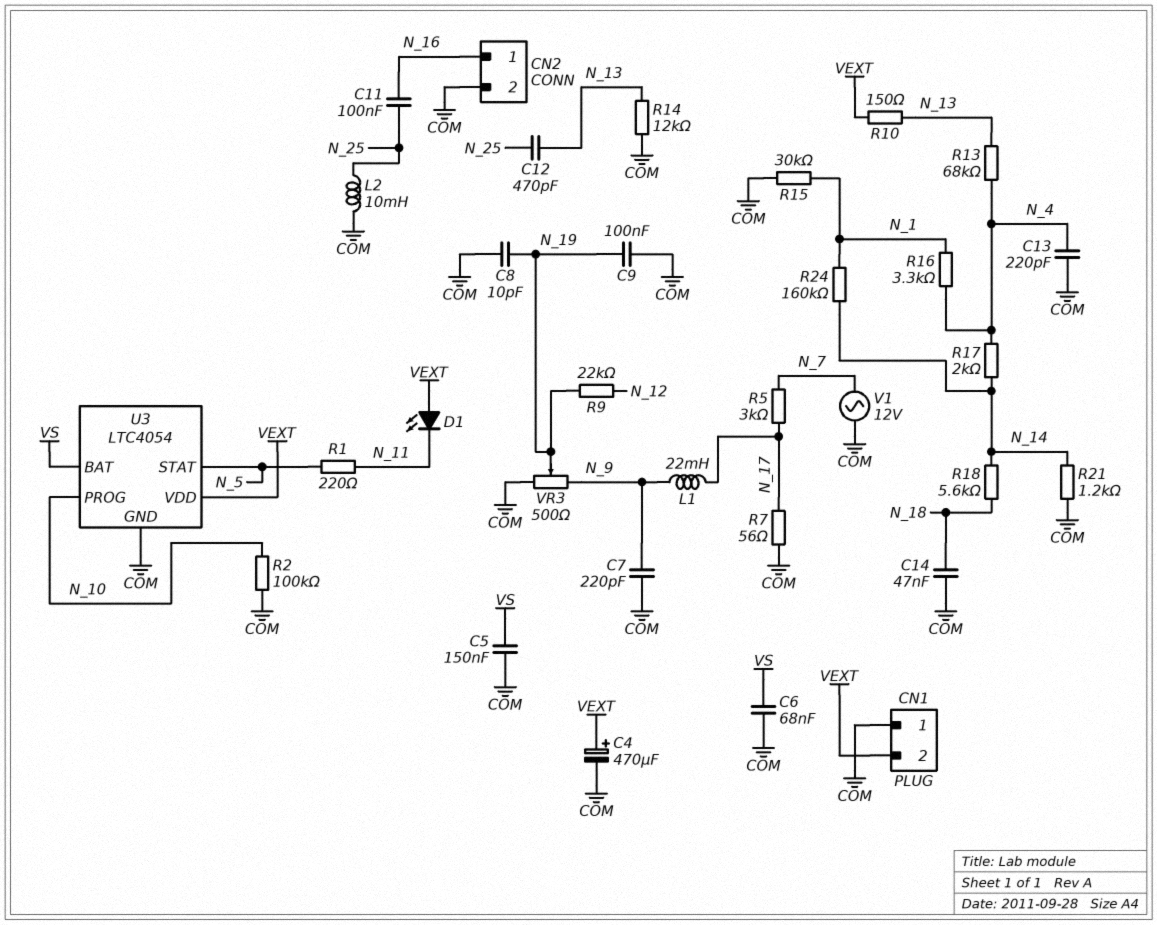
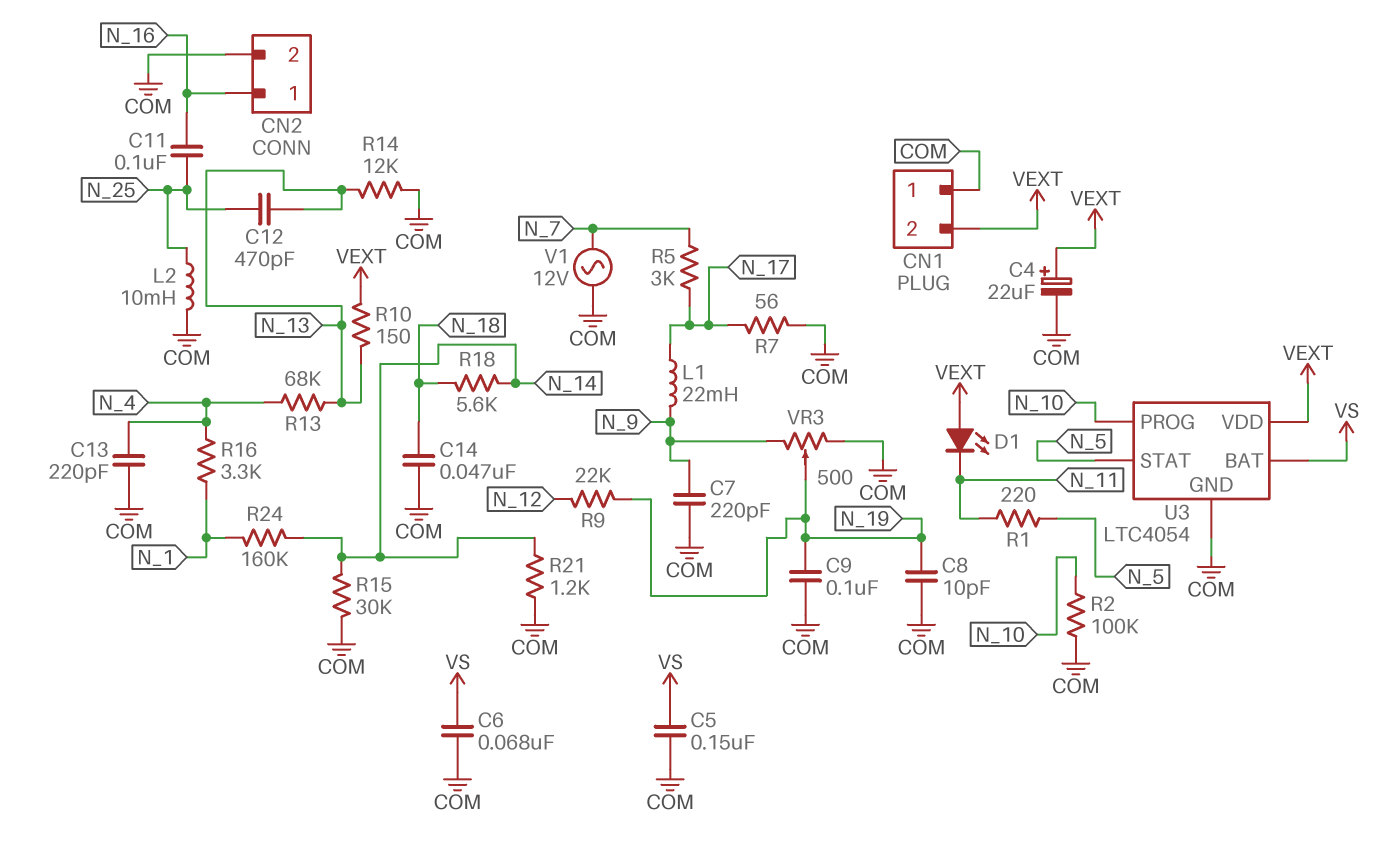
C4: 470uF (plus VEXT, minus COM) -> 22uF (plus VEXT, minus COM)
R15: 30k (COM, N_1) -> 30k (COM, N_14)
R17: 2k (N_4, N_14) -> none

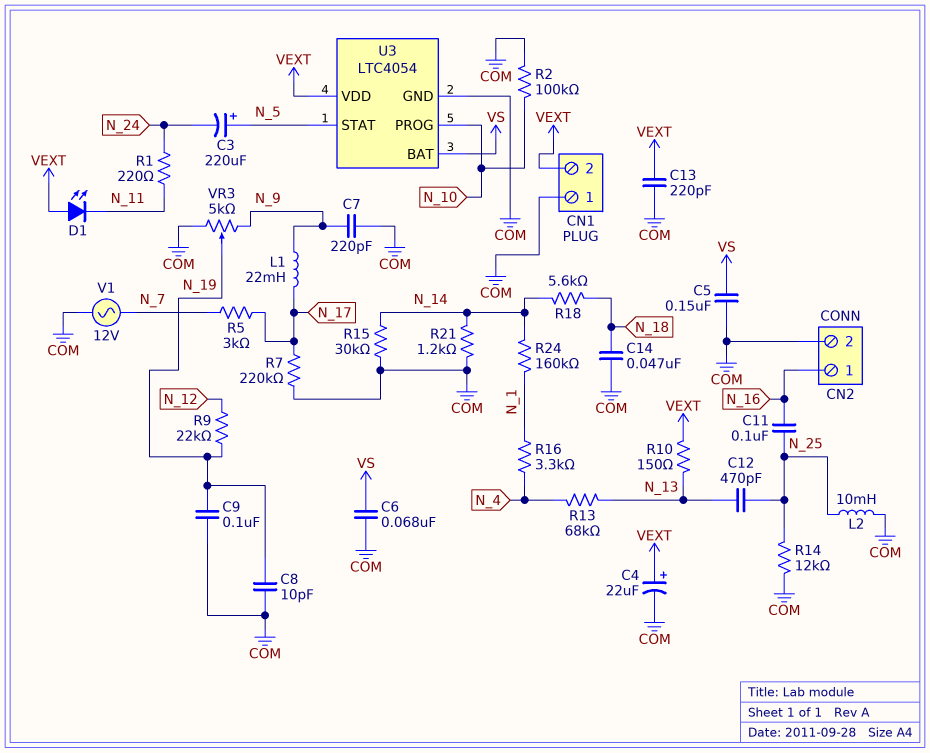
C3: none -> 220uF (plus N_5, minus N_24)
C13: 220pF (COM, N_4) -> 220pF (COM, VEXT)
R1: 220 (N_5, N_11) -> 220 (N_11, N_24)
R7: 56 (COM, N_17) -> 220k (COM, N_17)
R14: 12k (COM, N_13) -> 12k (COM, N_25)
VR3: 500 (COM, N_9, wiper N_19) -> 5k (COM, N_9, wiper N_19)

